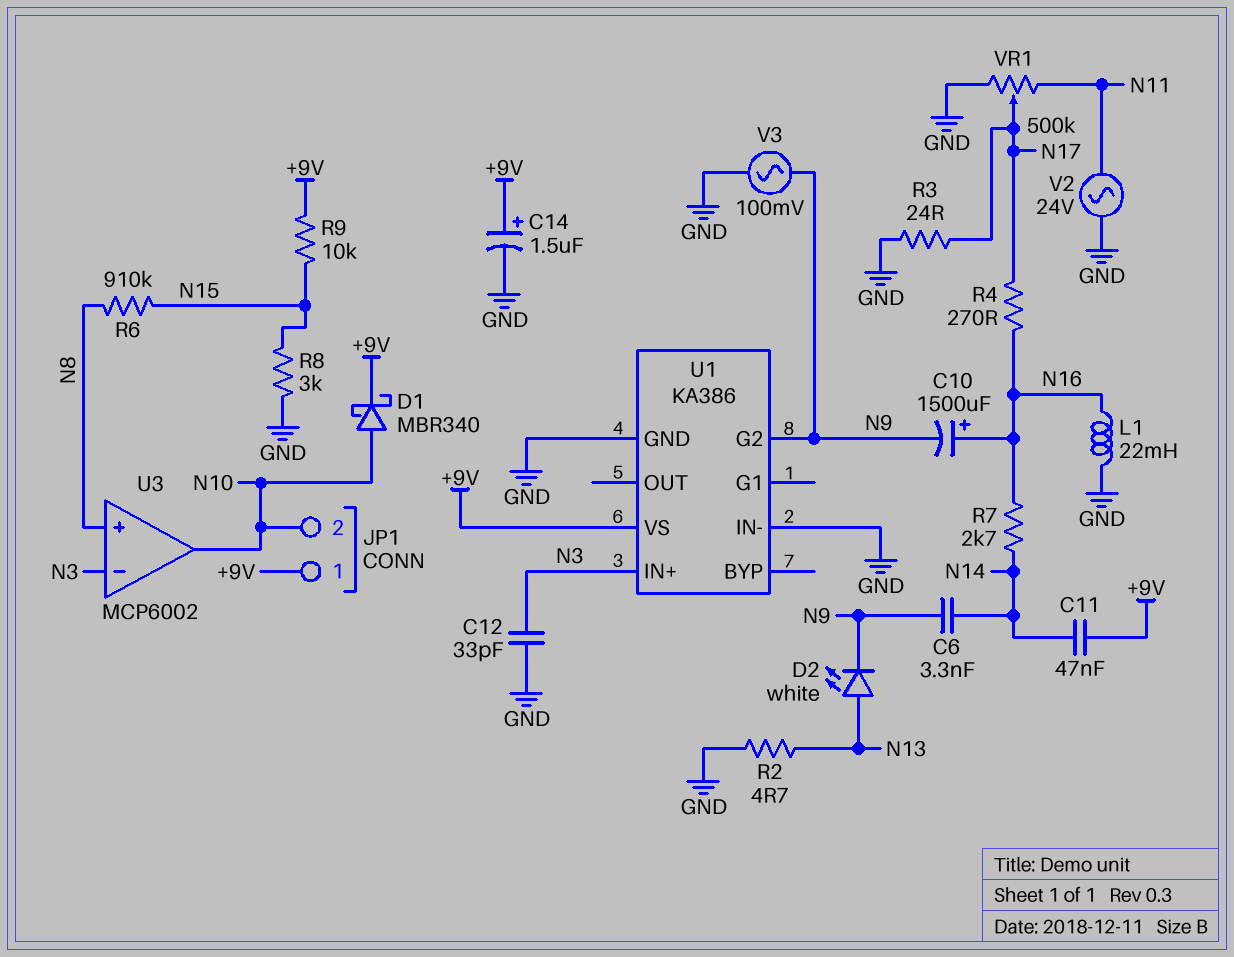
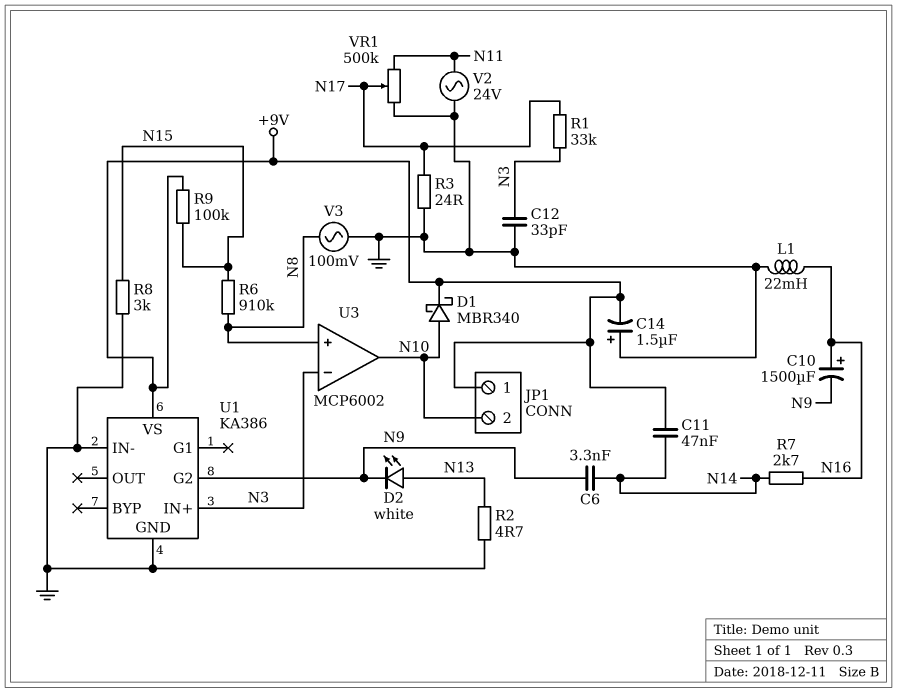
C14: 1.5uF (plus +9V, minus GND) -> 1.5uF (plus GND, minus +9V)
R1: none -> 33k (N3, N17)
R4: 270 (N16, N17) -> none
R9: 10k (+9V, N15) -> 100k (+9V, N15)
V3: AC 100mV (GND, N9) -> AC 100mV (GND, N8)

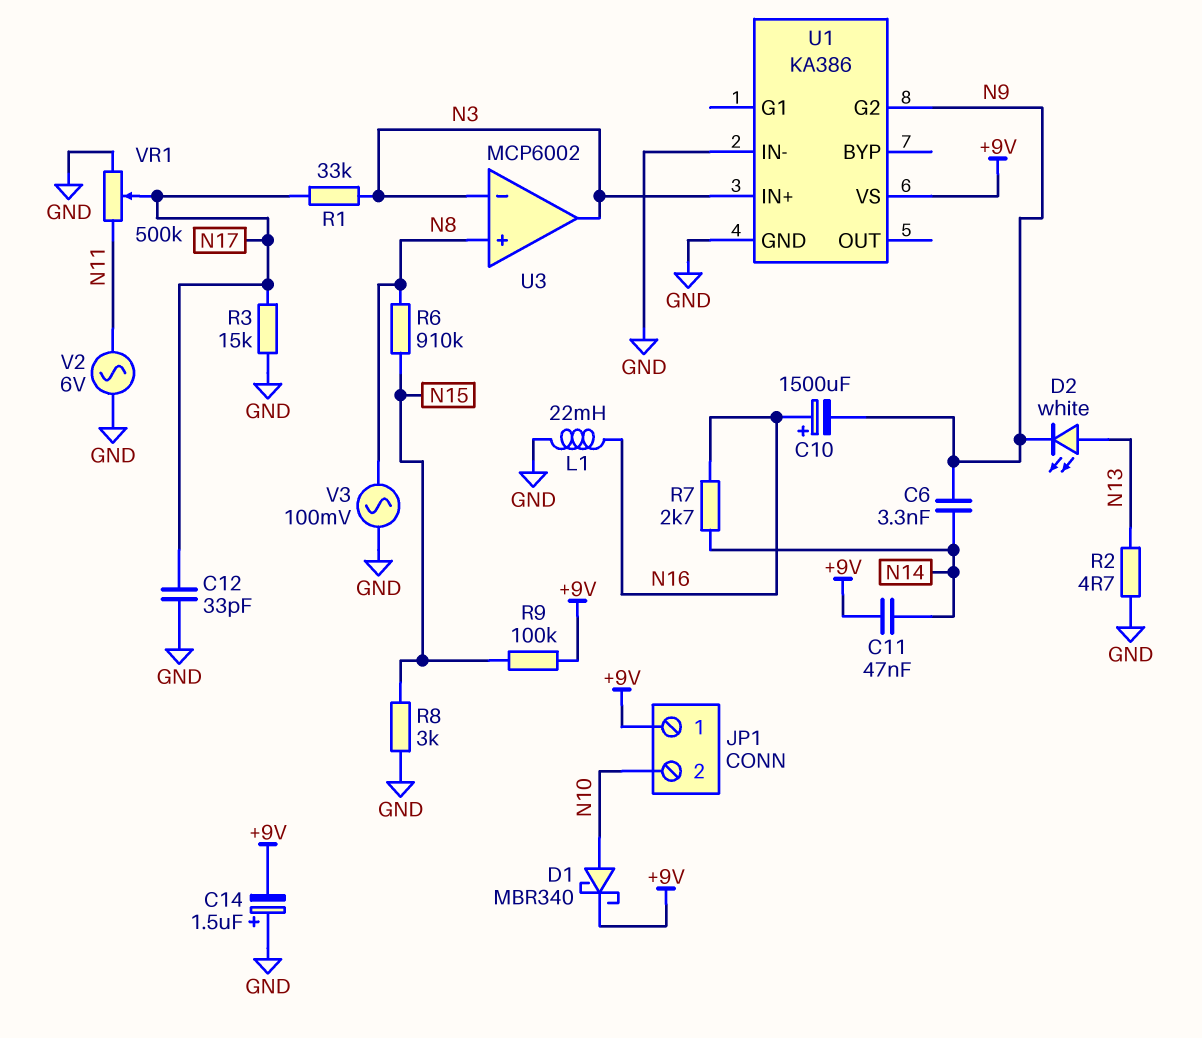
C12: 33pF (GND, N3) -> 33pF (GND, N17)
R3: 24 (GND, N17) -> 15k (GND, N17)
U3 pin out: N10 -> N3
V2: AC 24V (GND, N11) -> AC 6V (GND, N11)

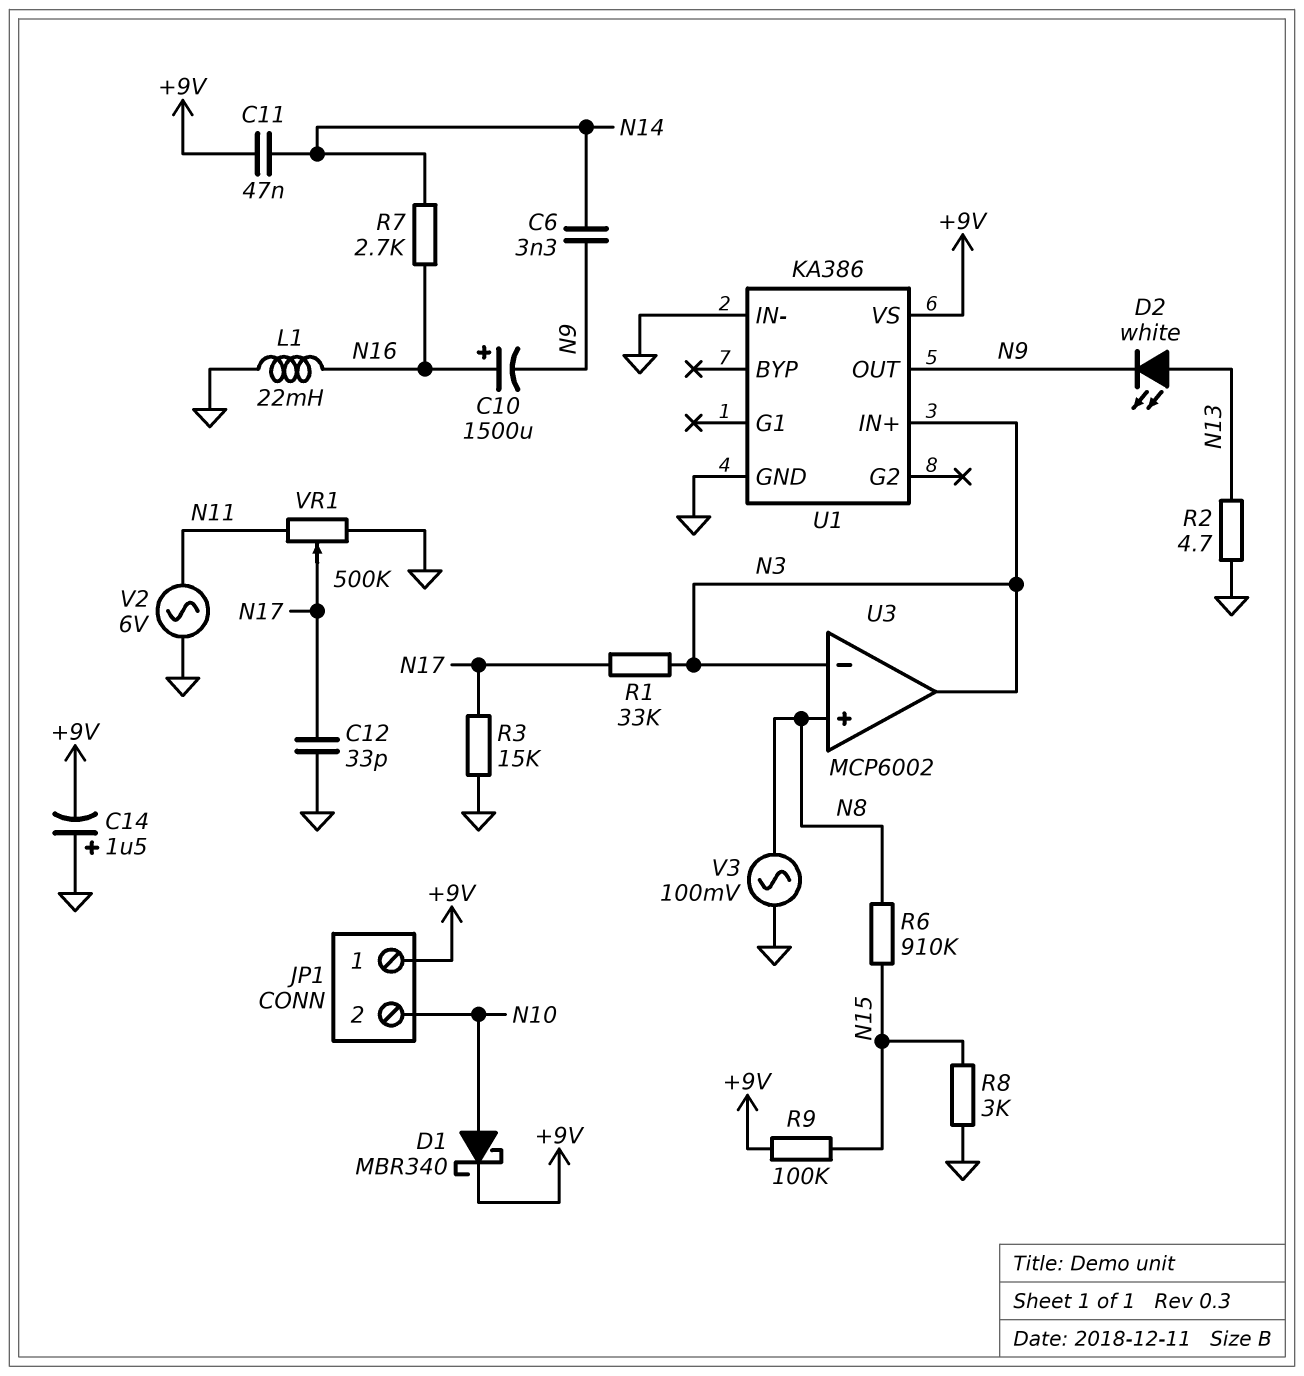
U1 pin G2: N9 -> none
U1 pin OUT: none -> N9

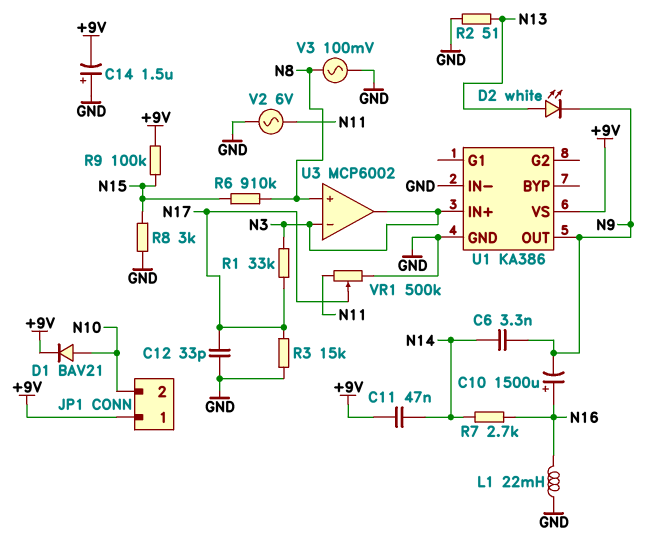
D1: schottky MBR340 (A N10, K +9V) -> diode BAV21 (A N10, K +9V)
R2: 4.7 (GND, N13) -> 51 (GND, N13)

